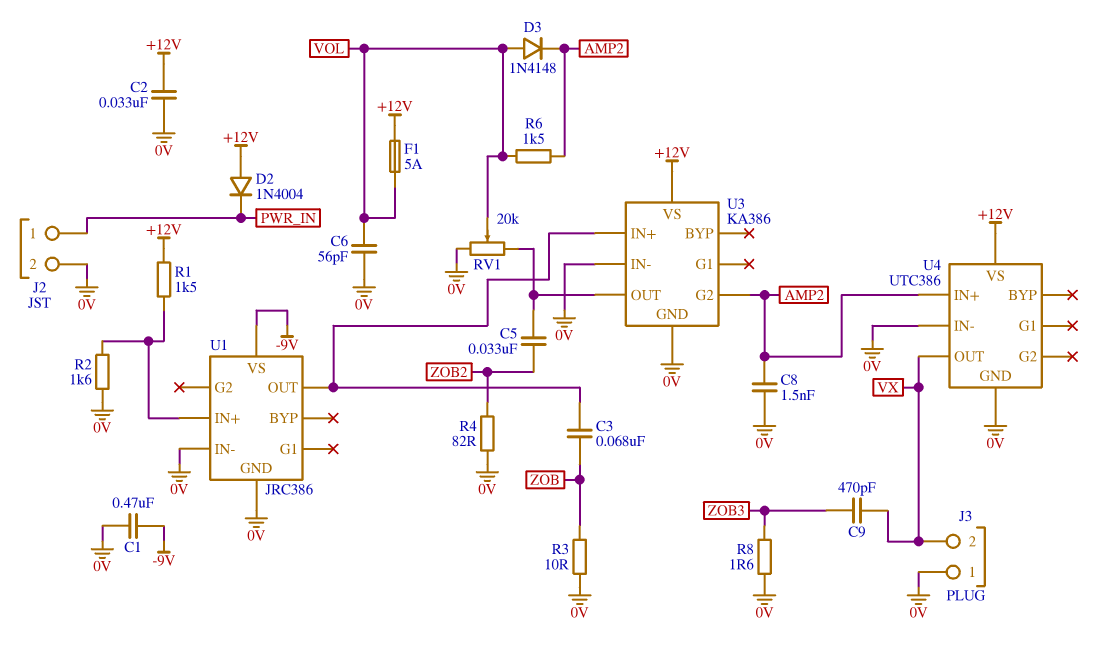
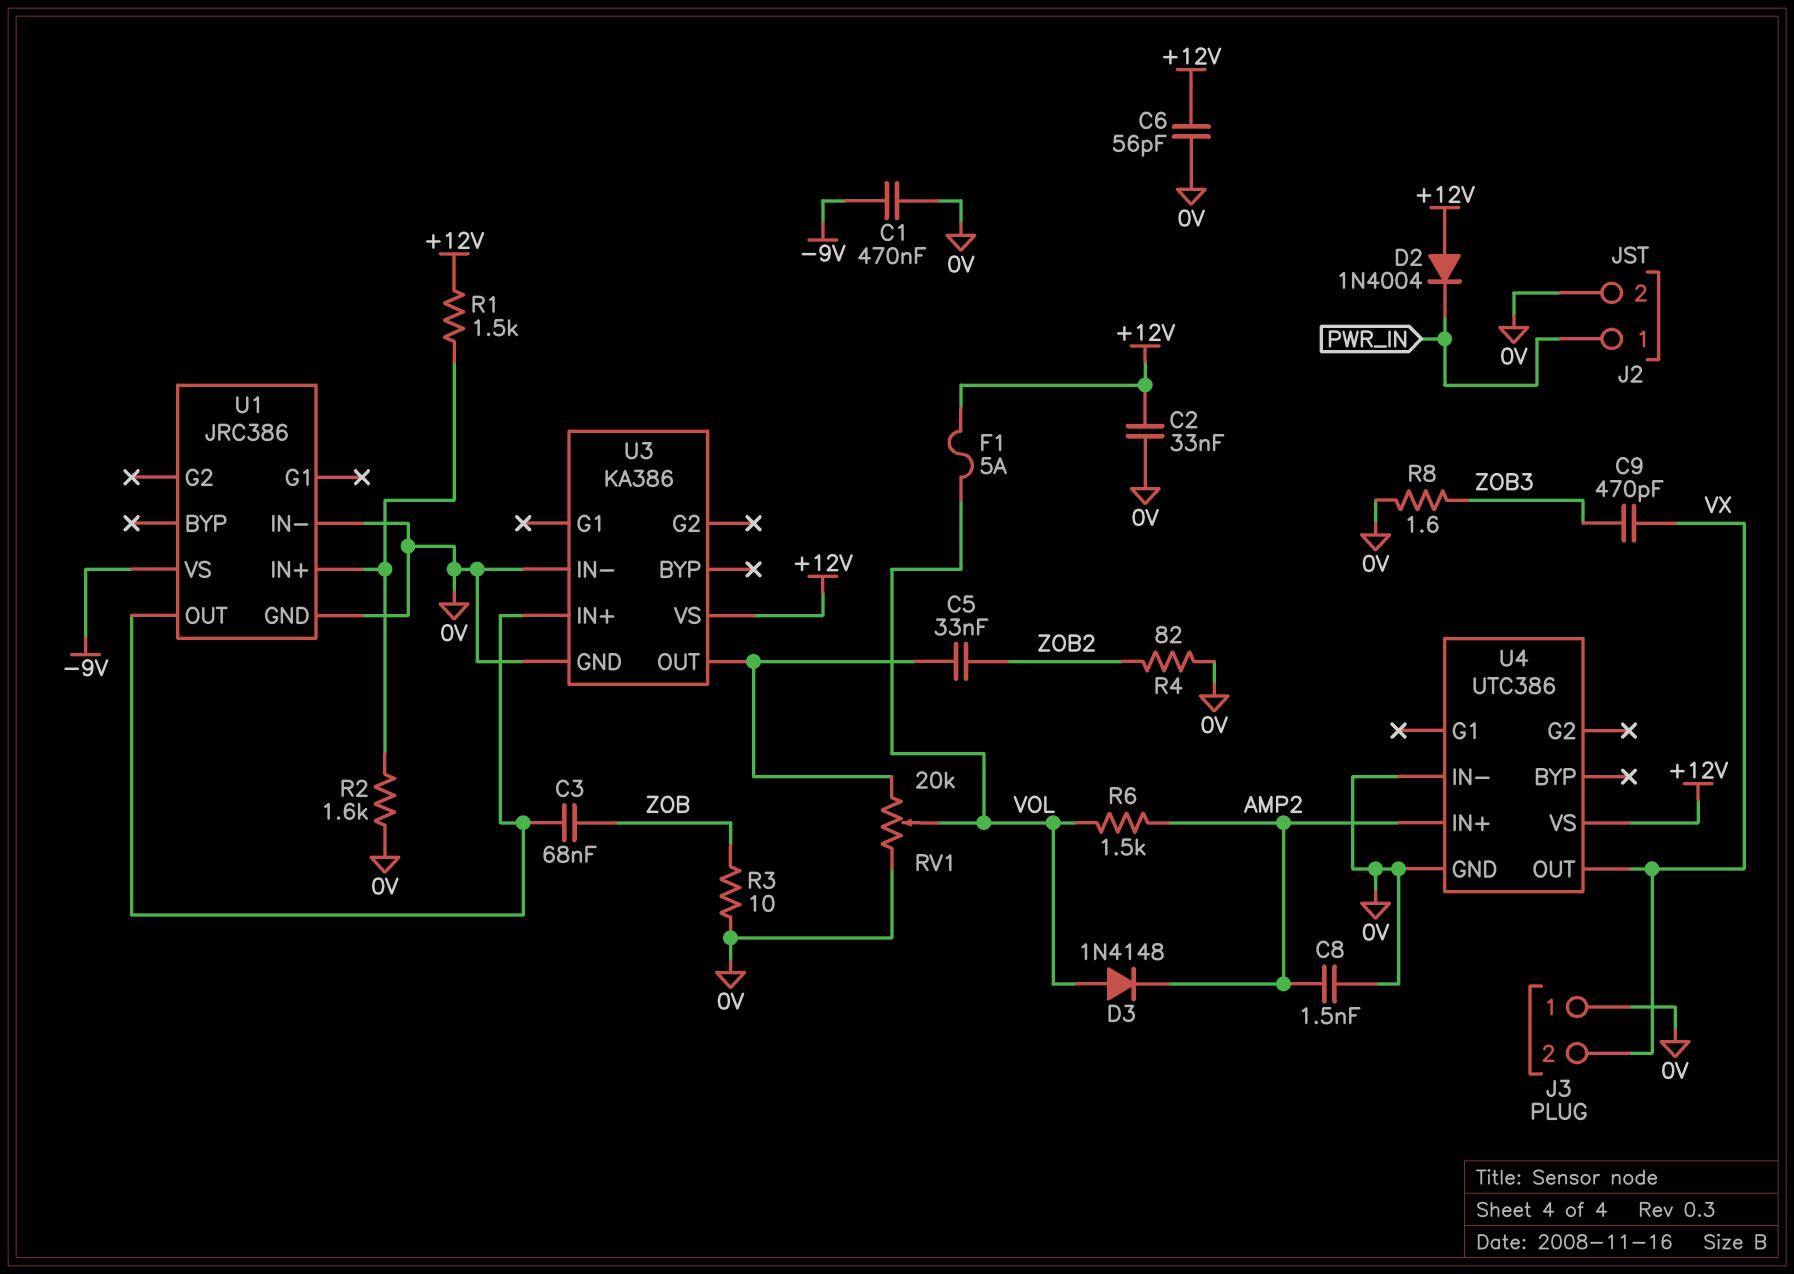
C6: 56pF (0V, VOL) -> 56pF (+12V, 0V)
U3 pin G2: AMP2 -> none

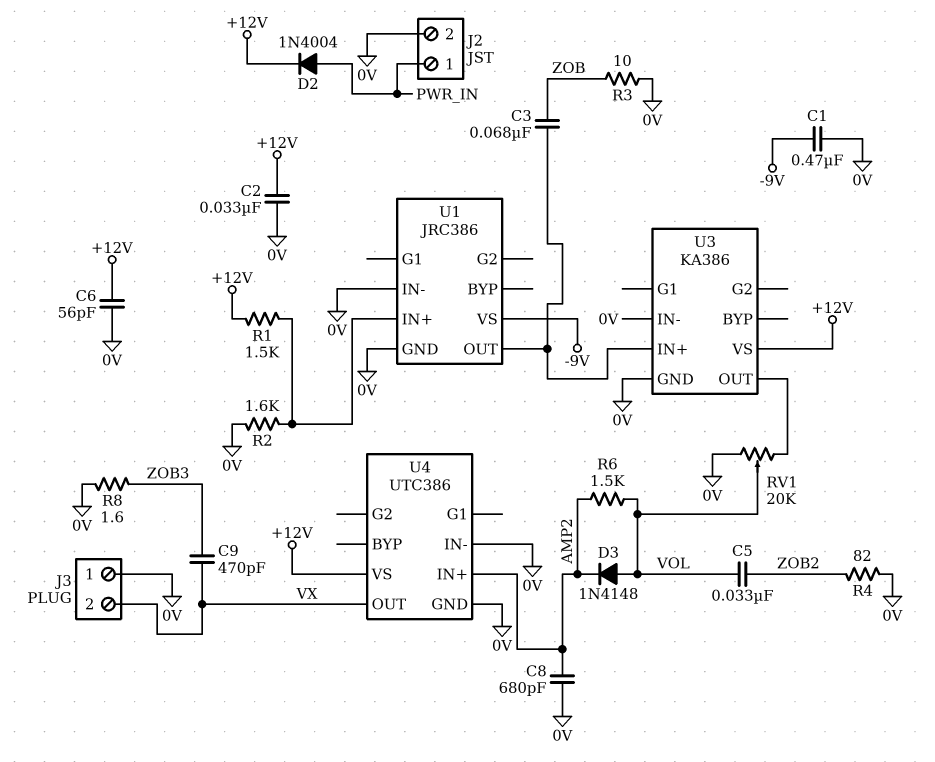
C5: 33nF (U3/OUT, ZOB2) -> 33nF (VOL, ZOB2)
C8: 1.5nF (0V, AMP2) -> 680pF (0V, AMP2)
D2: diode 1N4004 (A +12V, K PWR_IN) -> diode 1N4004 (A PWR_IN, K +12V)
F1: 5A (+12V, VOL) -> none

